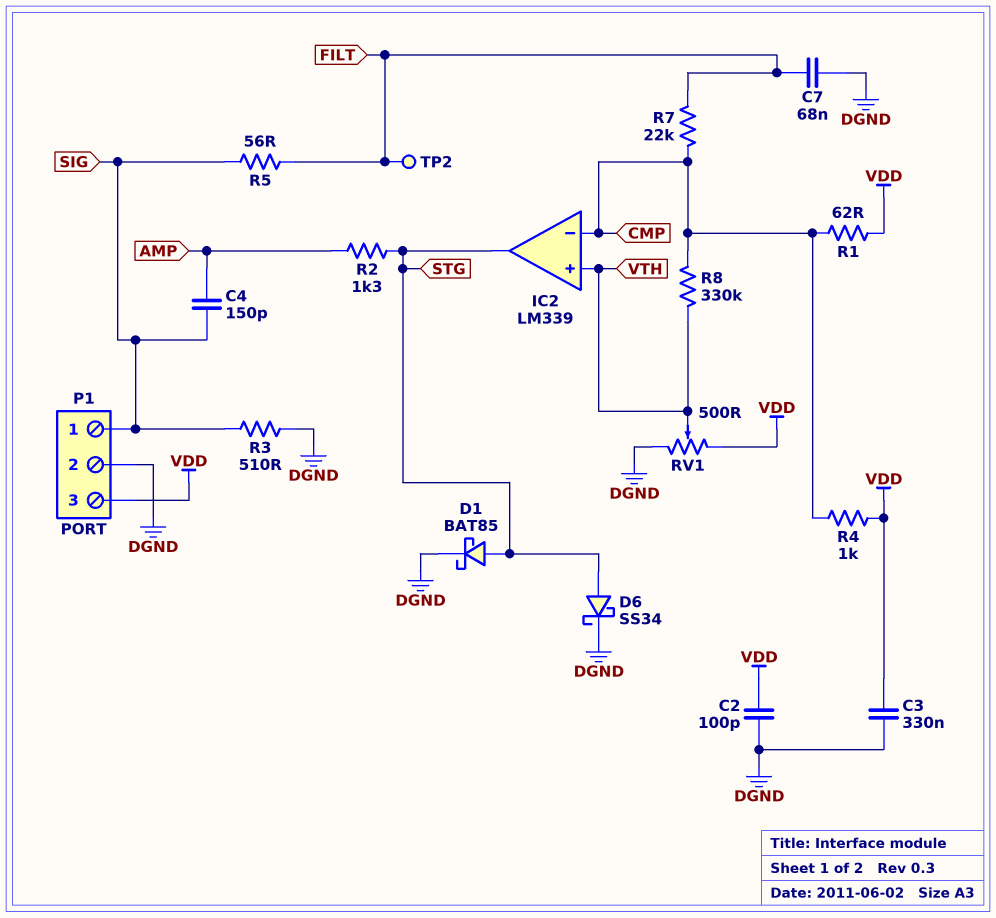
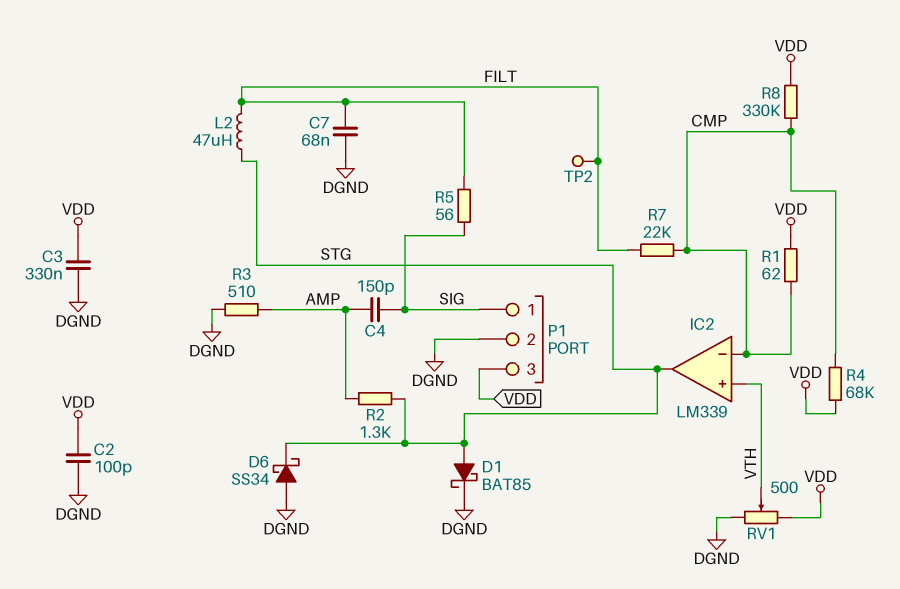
D6: schottky SS34 (A STG, K DGND) -> schottky SS34 (A DGND, K STG)
L2: none -> 47uH (FILT, STG)
R3: 510 (DGND, SIG) -> 510 (AMP, DGND)
R4: 1k (CMP, VDD) -> 68k (CMP, VDD)
R8: 330k (CMP, VTH) -> 330k (CMP, VDD)

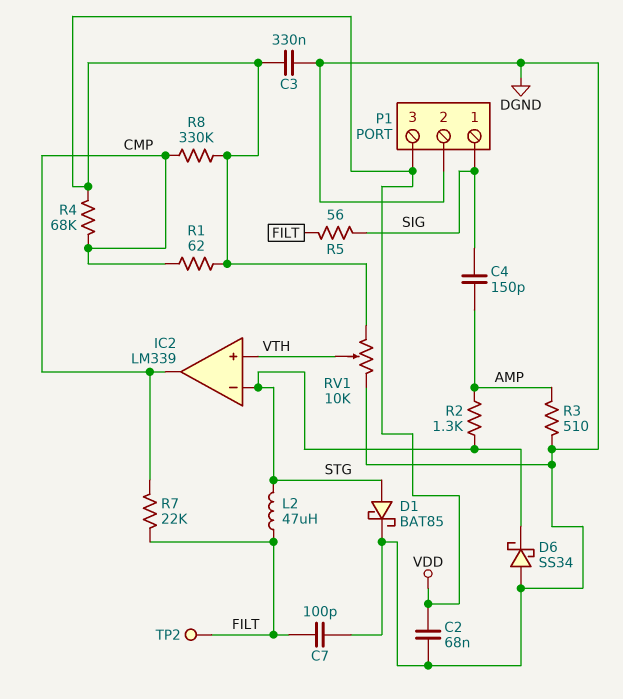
C2: 100pF (DGND, VDD) -> 68nF (DGND, VDD)
C7: 68nF (DGND, FILT) -> 100pF (DGND, FILT)
IC2 pin in-: CMP -> STG
IC2 pin out: STG -> CMP
RV1: 500 (DGND, VDD, wiper VTH) -> 10k (DGND, VDD, wiper VTH)

